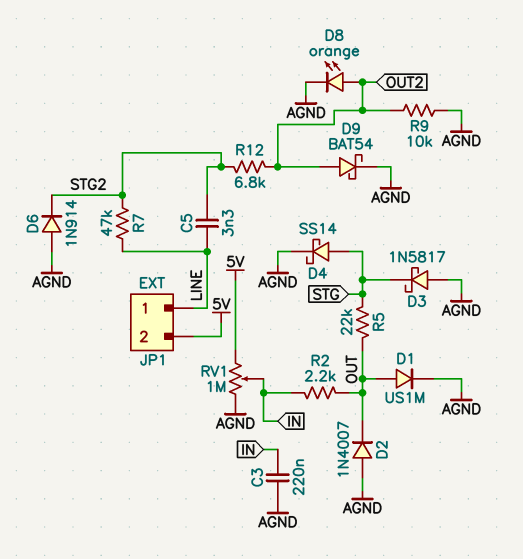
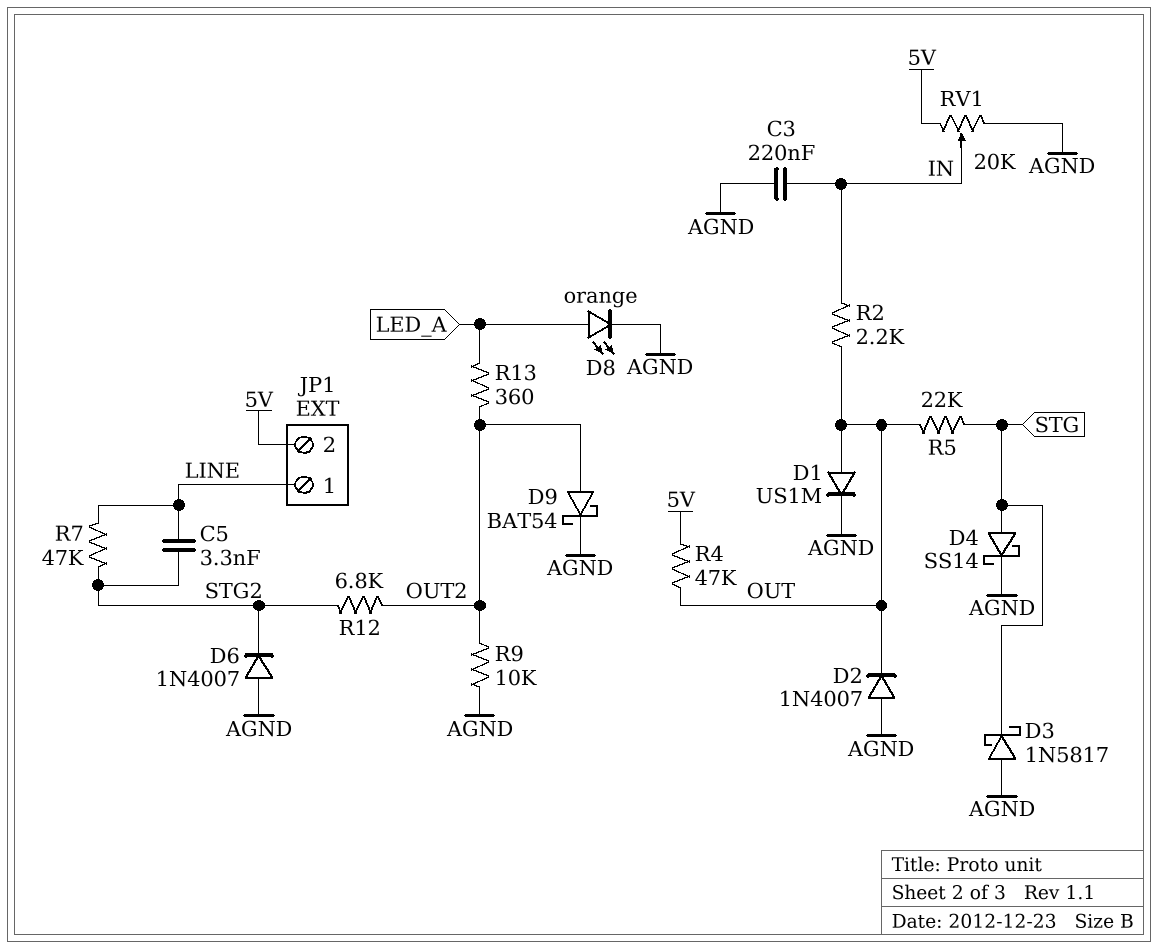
D6: diode 1N914 (A AGND, K STG2) -> diode 1N4007 (A AGND, K STG2)
D8: LED orange (A OUT2, K AGND) -> LED orange (A LED_A, K AGND)
R4: none -> 47k (5V, OUT)
R13: none -> 360 (LED_A, OUT2)
RV1: 1M (5V, AGND, wiper IN) -> 20k (5V, AGND, wiper IN)

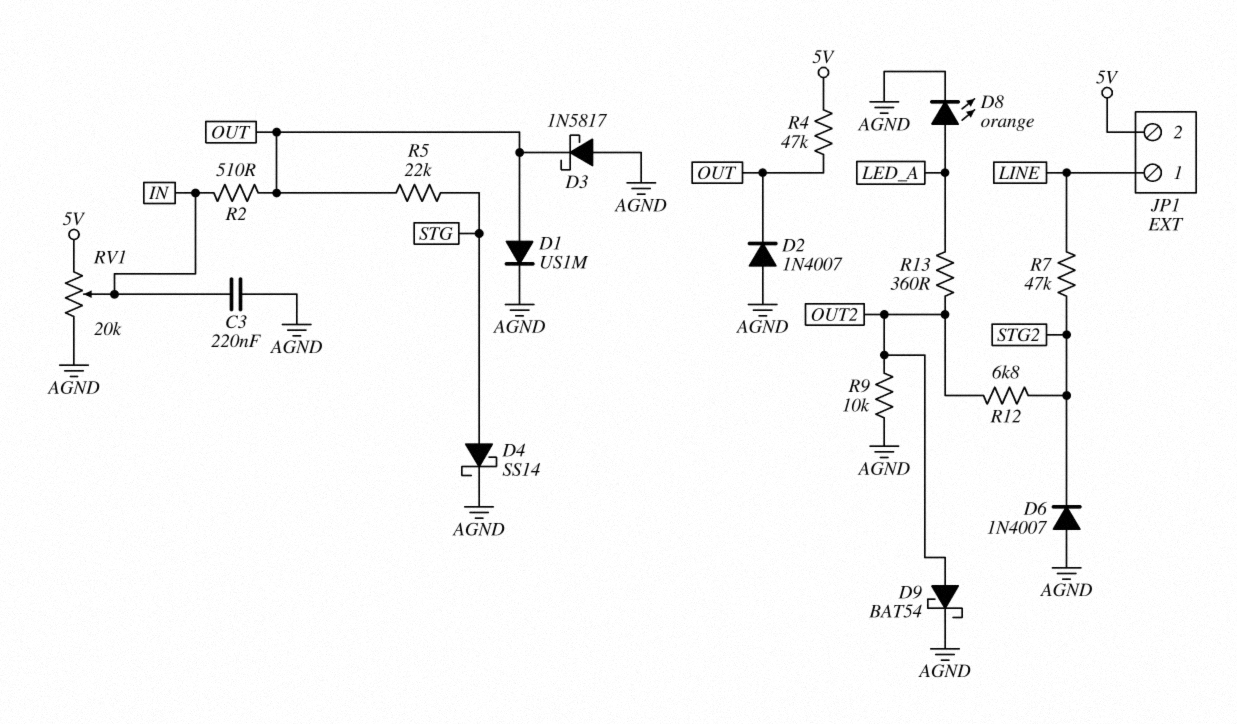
C5: 3.3nF (LINE, STG2) -> none
D3: schottky 1N5817 (A AGND, K STG) -> schottky 1N5817 (A AGND, K OUT)
R2: 2.2k (IN, OUT) -> 510 (IN, OUT)

